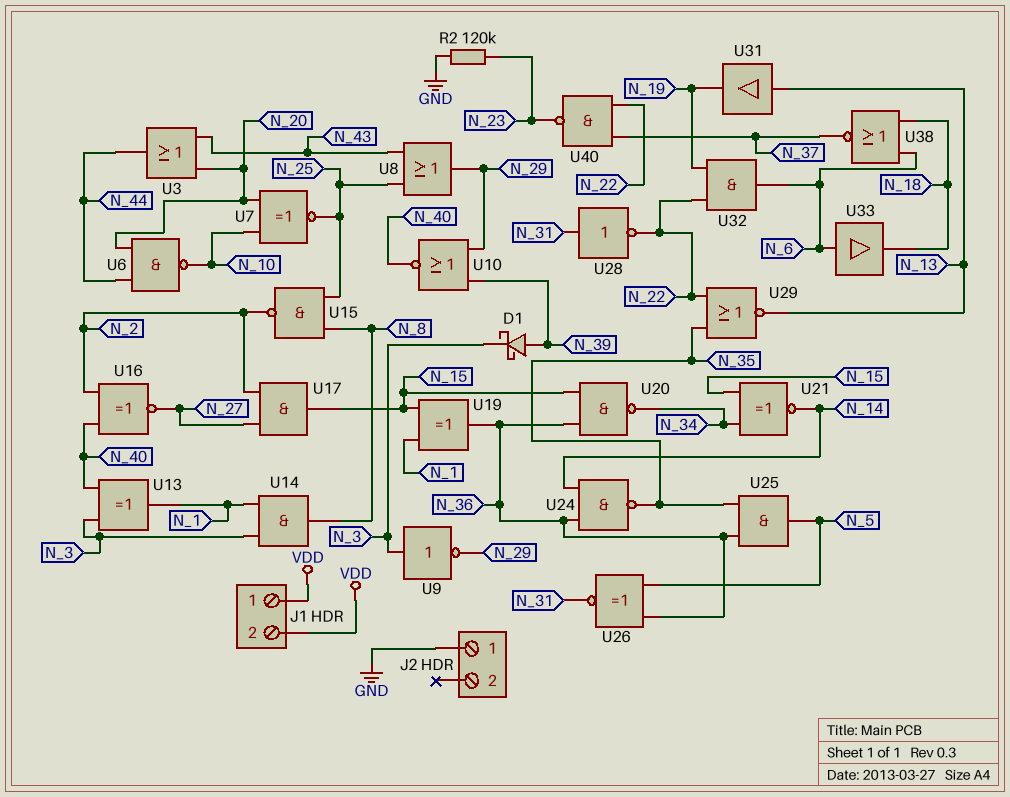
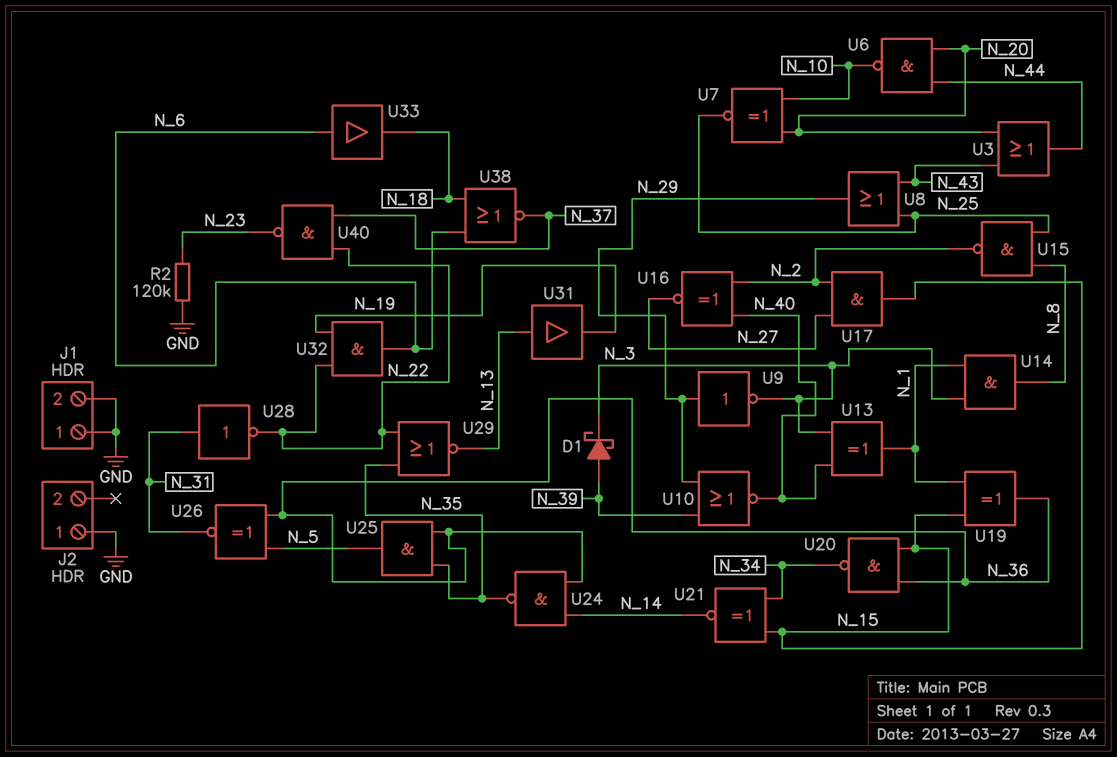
J1 pin 1: VDD -> GND
J1 pin 2: VDD -> GND
U9: NOT (in N_3, out N_29) -> NOT (in N_29, out N_3)

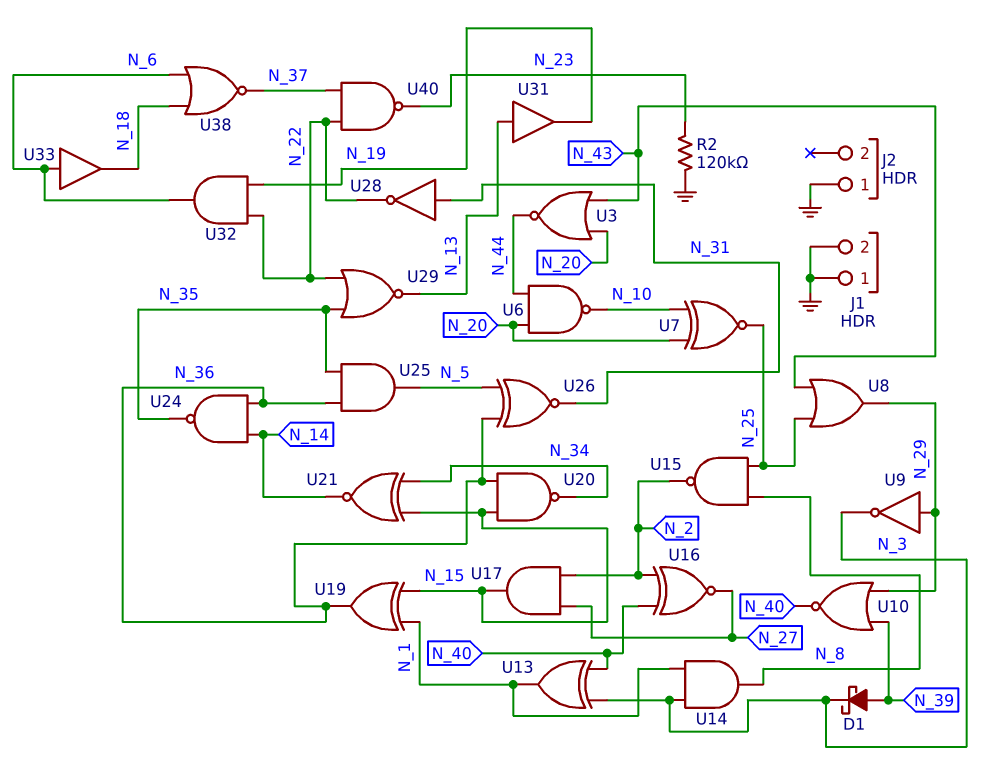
U3: OR (in N_20, in N_43, out N_44) -> NOR (in N_20, in N_43, out N_44)

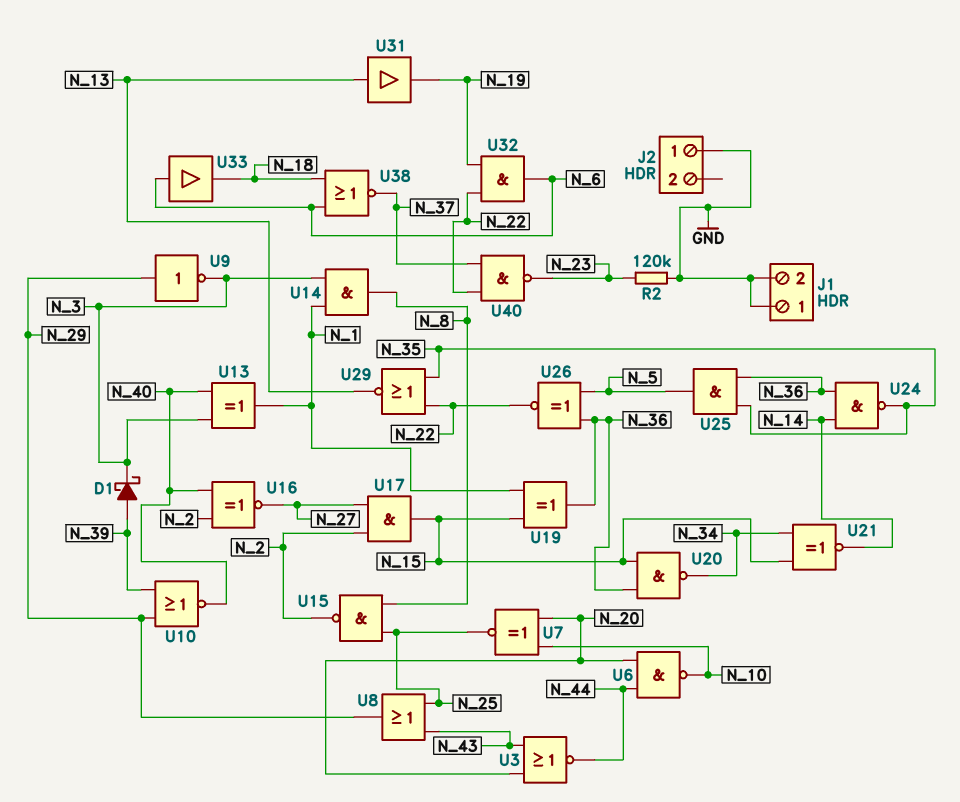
U26: XNOR (in N_5, in N_36, out N_31) -> XNOR (in N_5, in N_36, out N_22)
U28: NOT (in N_31, out N_22) -> none

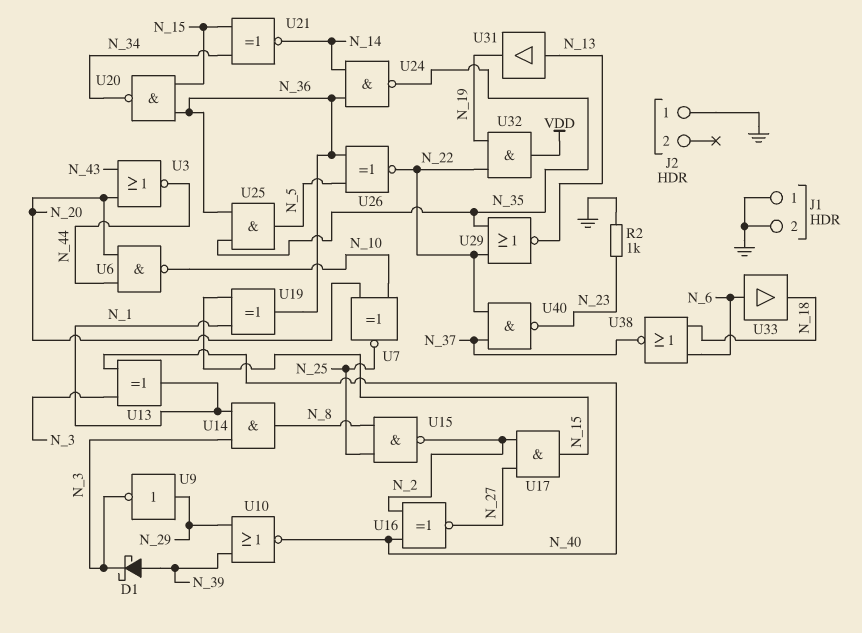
R2: 120k (GND, N_23) -> 1k (GND, N_23)
U8: OR (in N_25, in N_43, out N_29) -> none
U32: AND (in N_19, in N_22, out N_6) -> AND (in N_19, in N_22, out VDD)

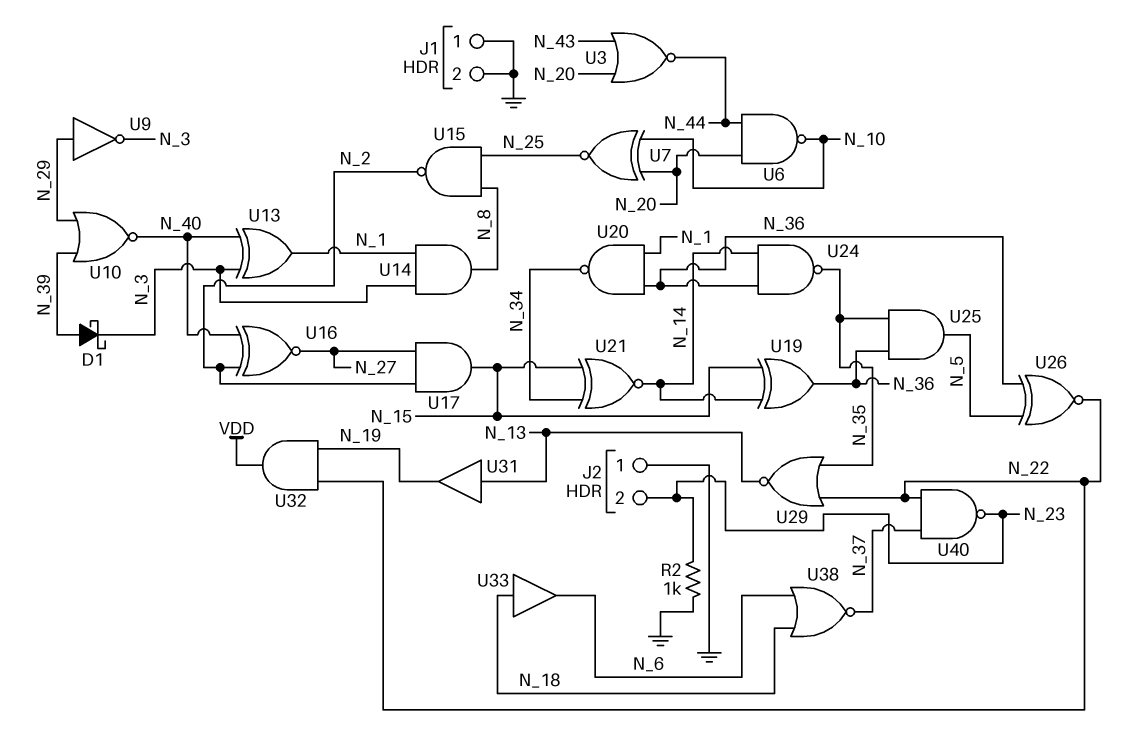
J2 pin 2: none -> N_23
U19: XOR (in N_1, in N_15, out N_36) -> XOR (in N_14, in N_15, out N_36)
U20: NAND (in N_15, in N_36, out N_34) -> NAND (in N_1, in N_36, out N_34)
U33: buffer (in N_6, out N_18) -> buffer (in N_18, out N_6)

